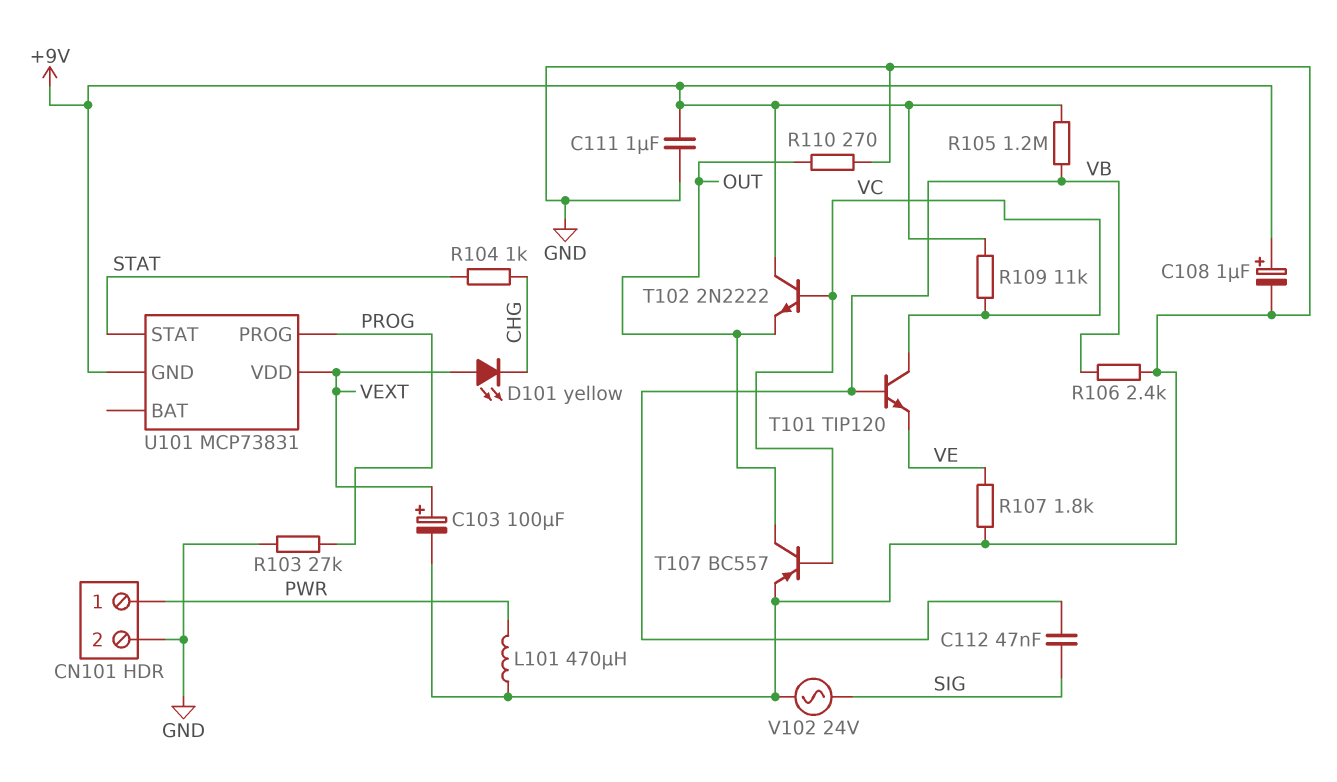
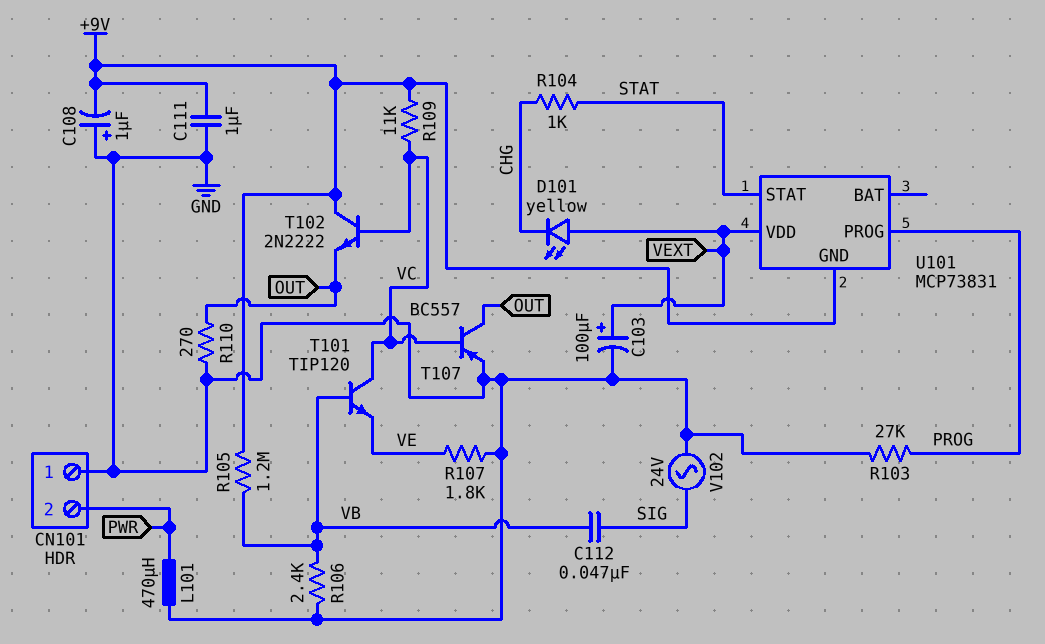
C108: 1uF (plus +9V, minus GND) -> 1uF (plus GND, minus +9V)
CN101 pin 1: PWR -> GND
CN101 pin 2: GND -> PWR

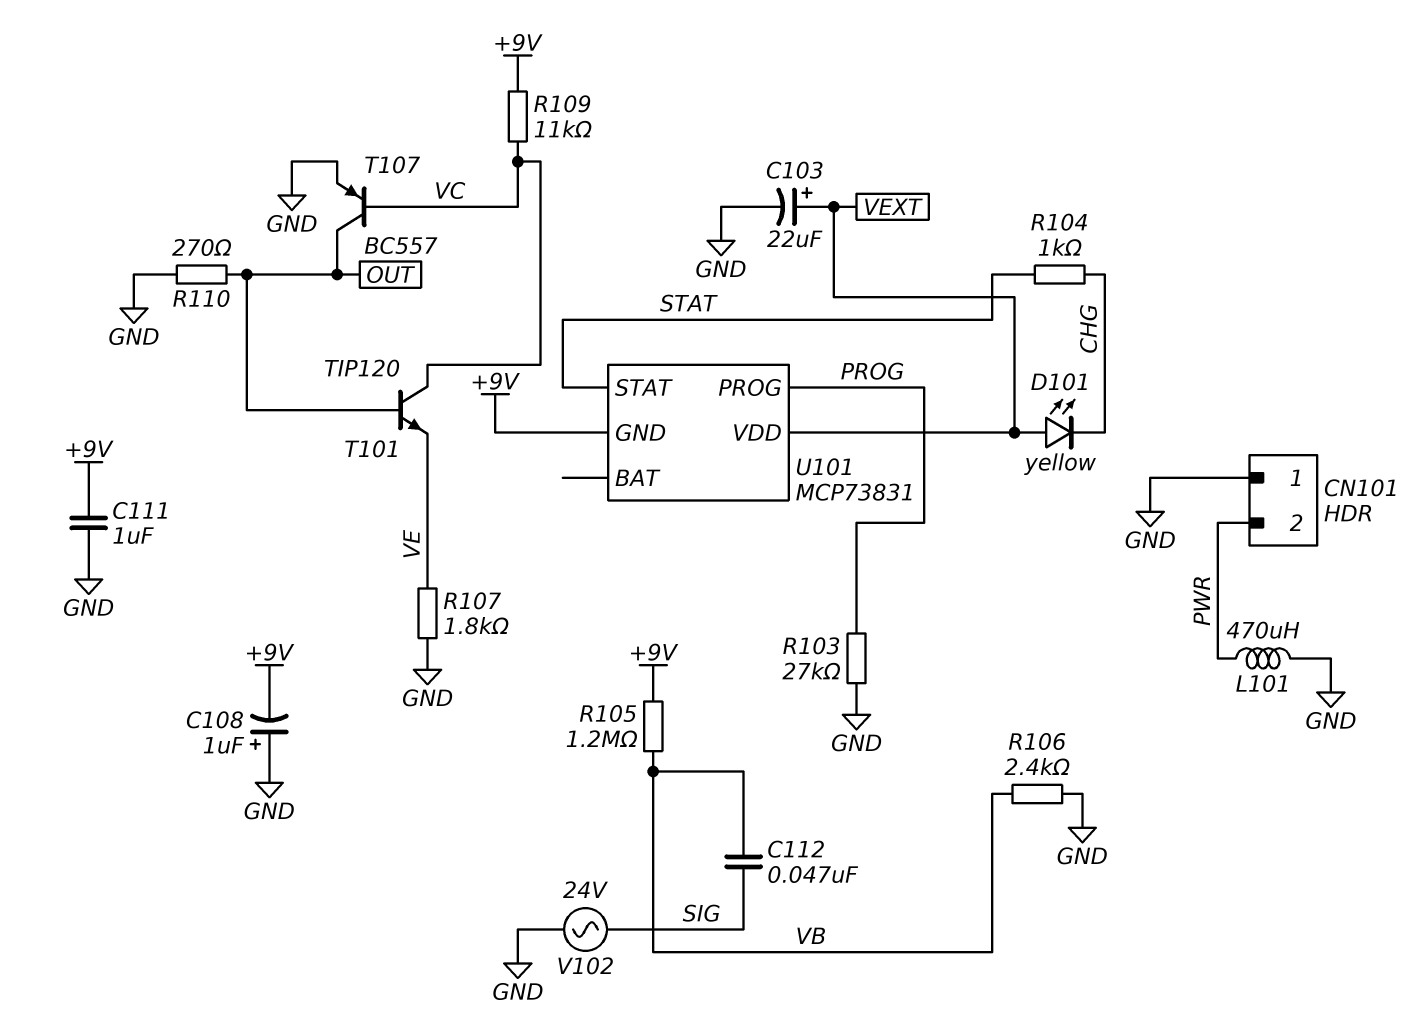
C103: 100uF (plus VEXT, minus GND) -> 22uF (plus VEXT, minus GND)
T101: NPN TIP120 (B VB, C VC, E VE) -> NPN TIP120 (B OUT, C VC, E VE)
T102: NPN 2N2222 (B VC, C +9V, E OUT) -> none

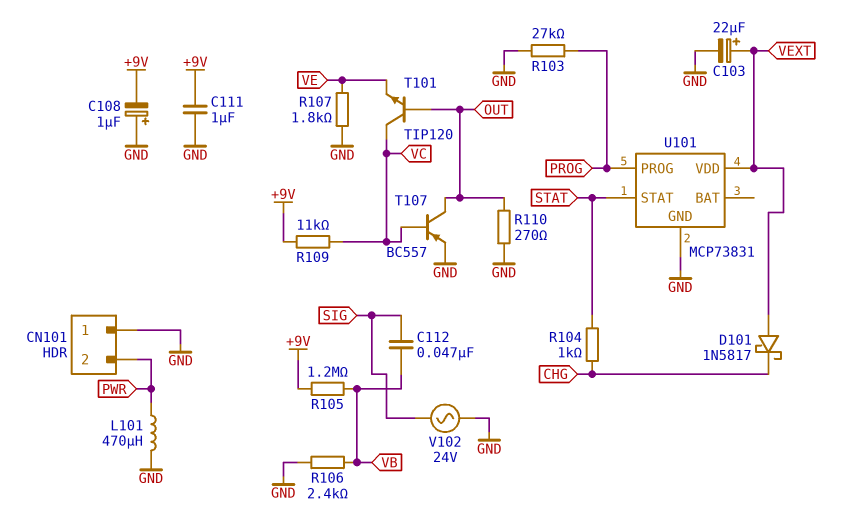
D101: LED yellow (A VEXT, K CHG) -> schottky 1N5817 (A VEXT, K CHG)
U101 pin GND: +9V -> GND

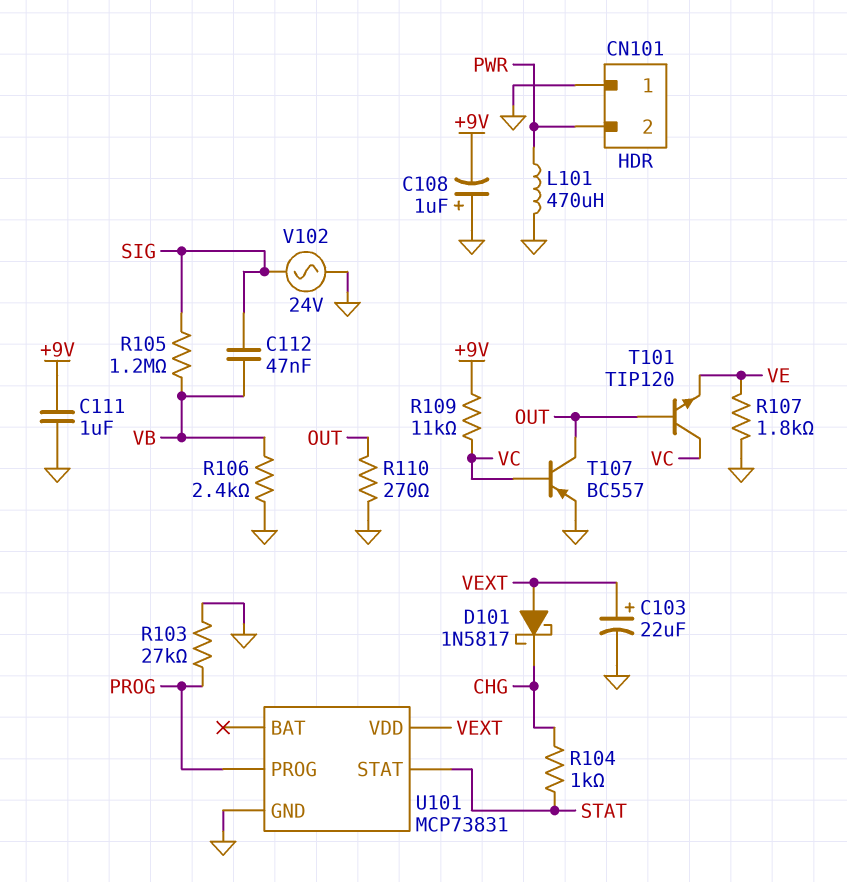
R105: 1.2M (+9V, VB) -> 1.2M (SIG, VB)

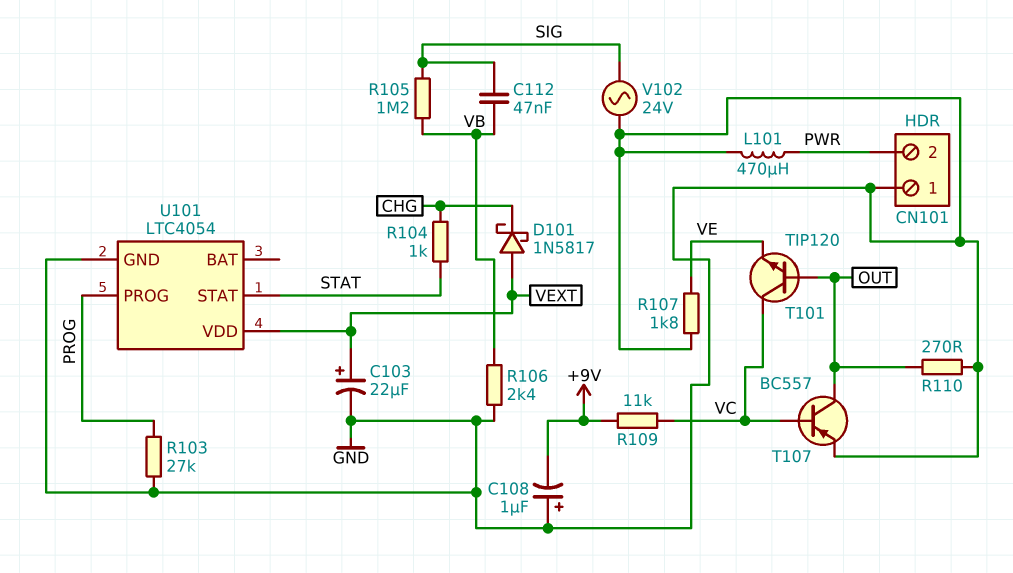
C111: 1uF (+9V, GND) -> none
U101: MCP73831 -> LTC4054

